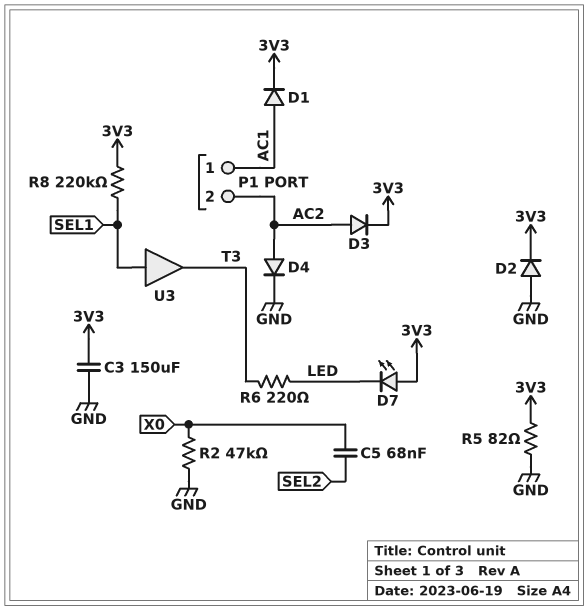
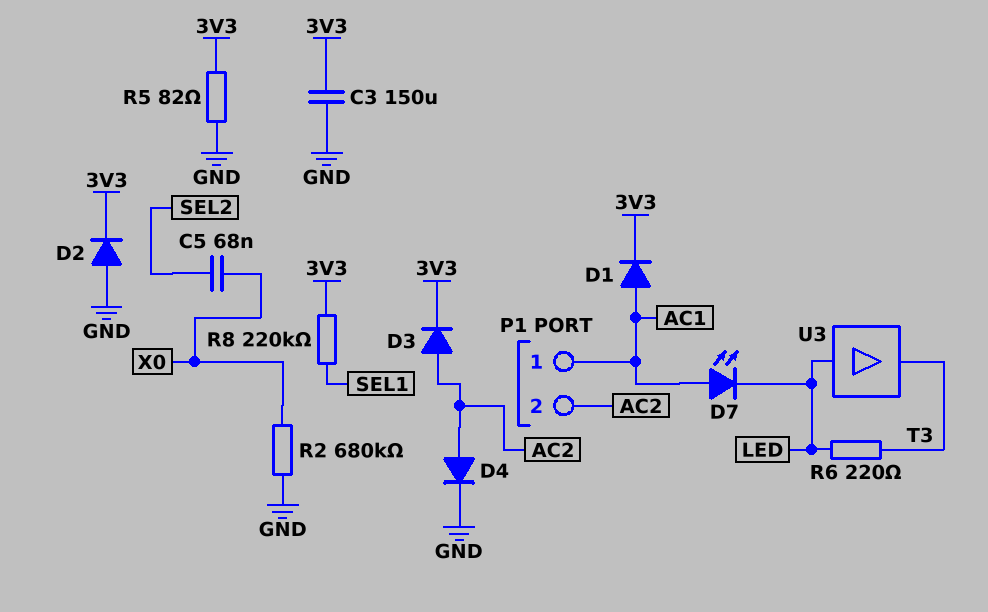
D7: LED (A 3V3, K LED) -> LED (A AC1, K LED)
R2: 47k (GND, X0) -> 680k (GND, X0)
U3: buffer (in SEL1, out T3) -> buffer (in LED, out T3)

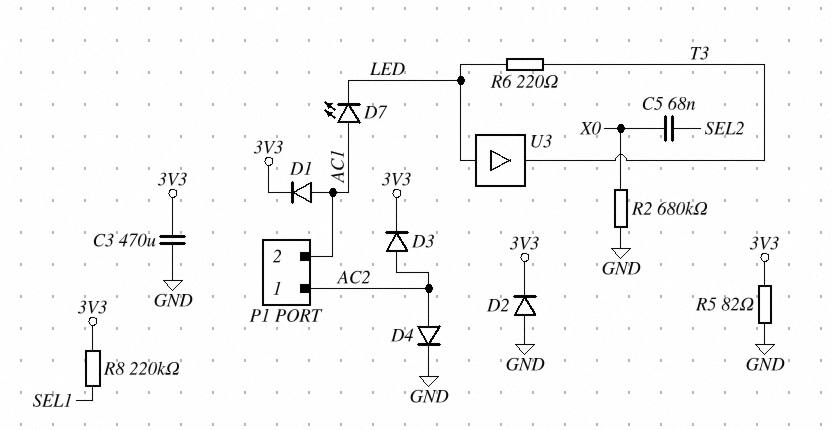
C3: 150uF (3V3, GND) -> 470uF (3V3, GND)
P1 pin 1: AC1 -> AC2
P1 pin 2: AC2 -> AC1

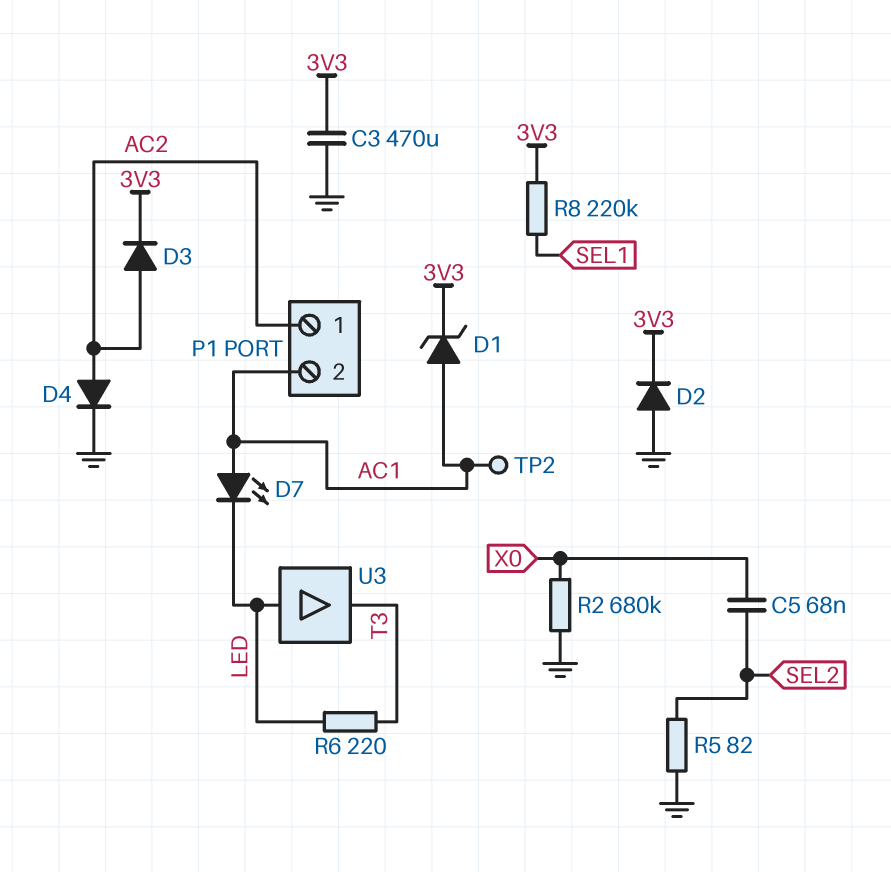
D1: diode (A AC1, K 3V3) -> zener (A AC1, K 3V3)
R5: 82 (3V3, GND) -> 82 (GND, SEL2)
TP2: none -> test point (AC1)

